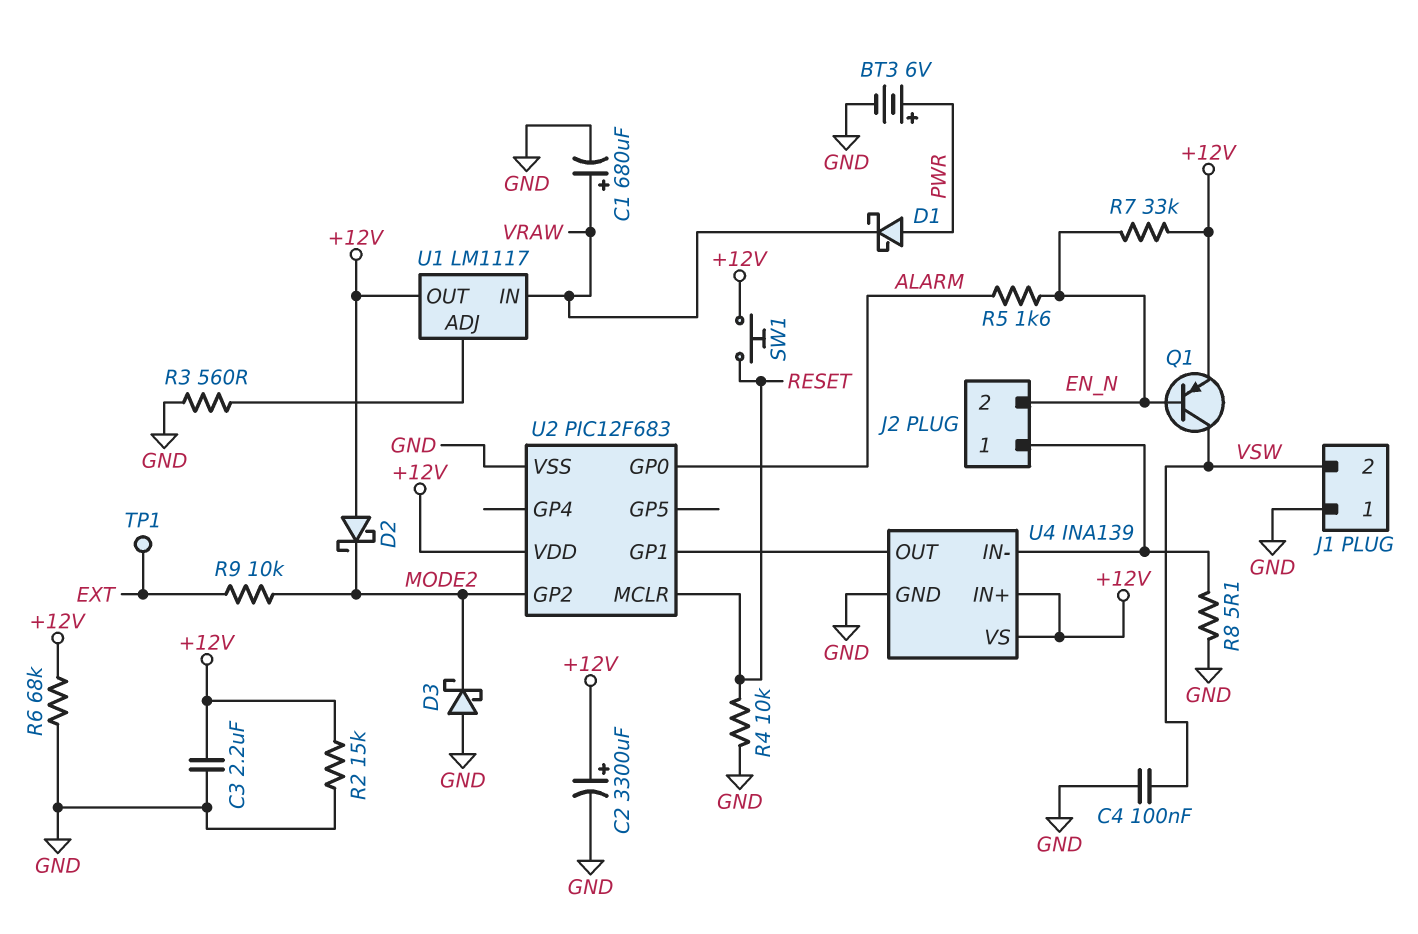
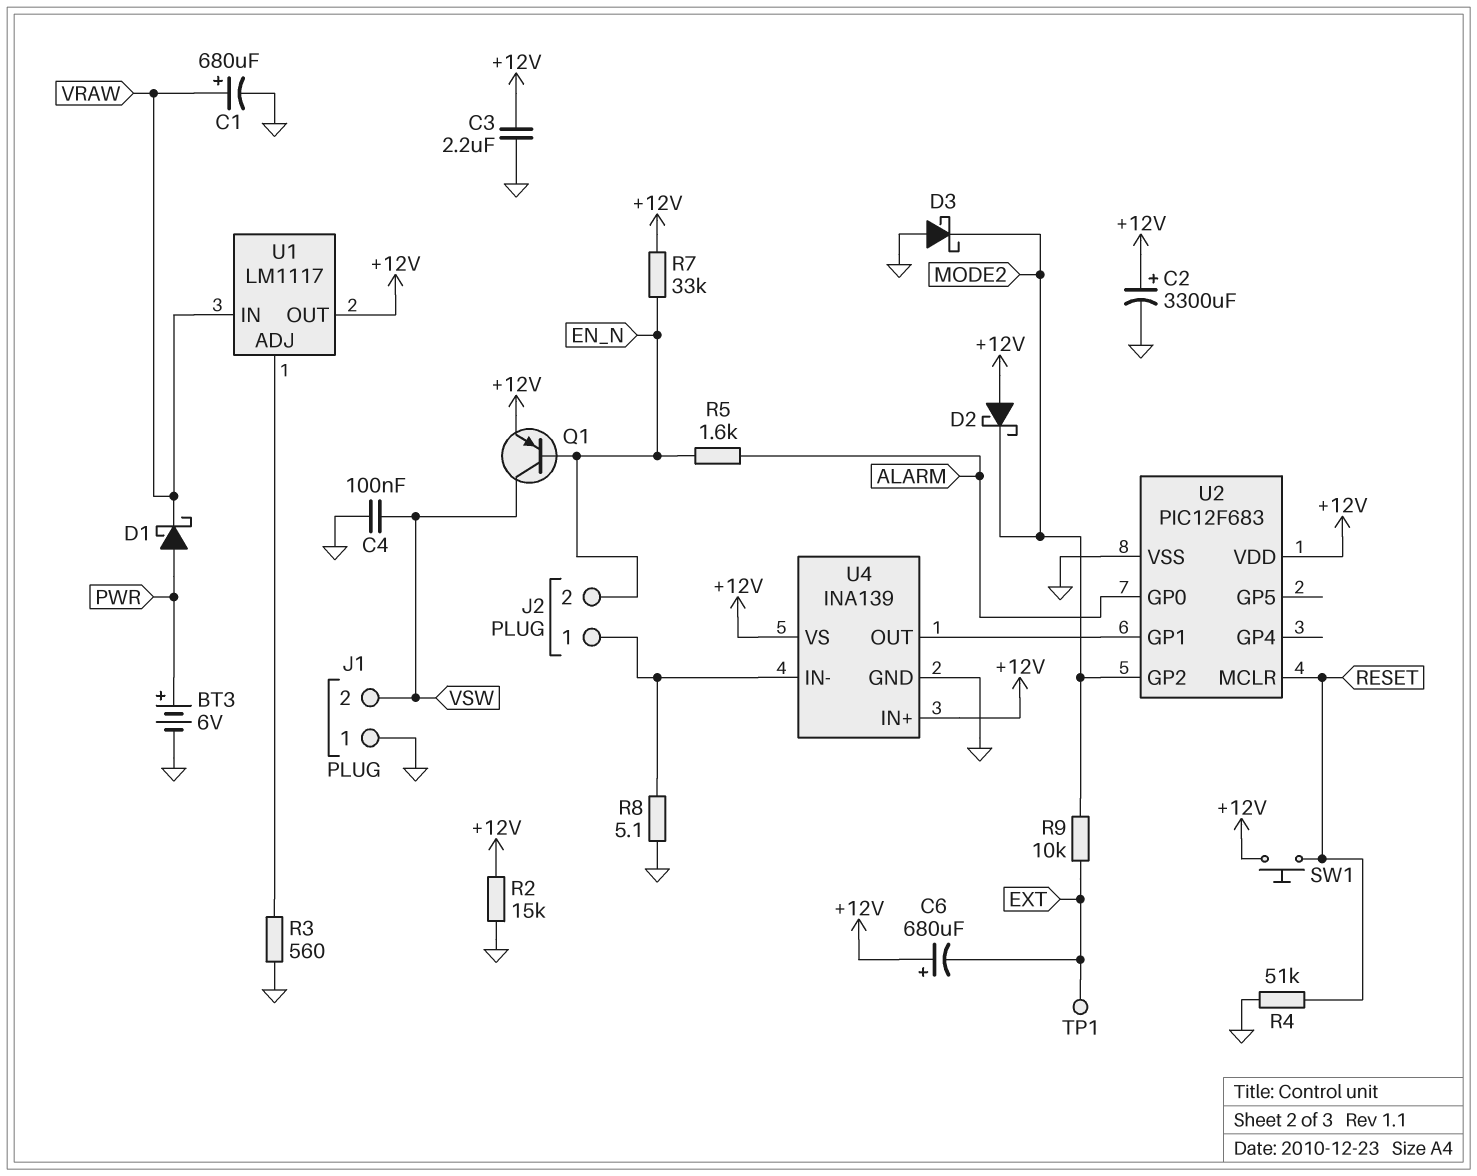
C6: none -> 680uF (plus +12V, minus EXT)
R4: 10k (GND, RESET) -> 51k (GND, RESET)
R6: 68k (+12V, GND) -> none

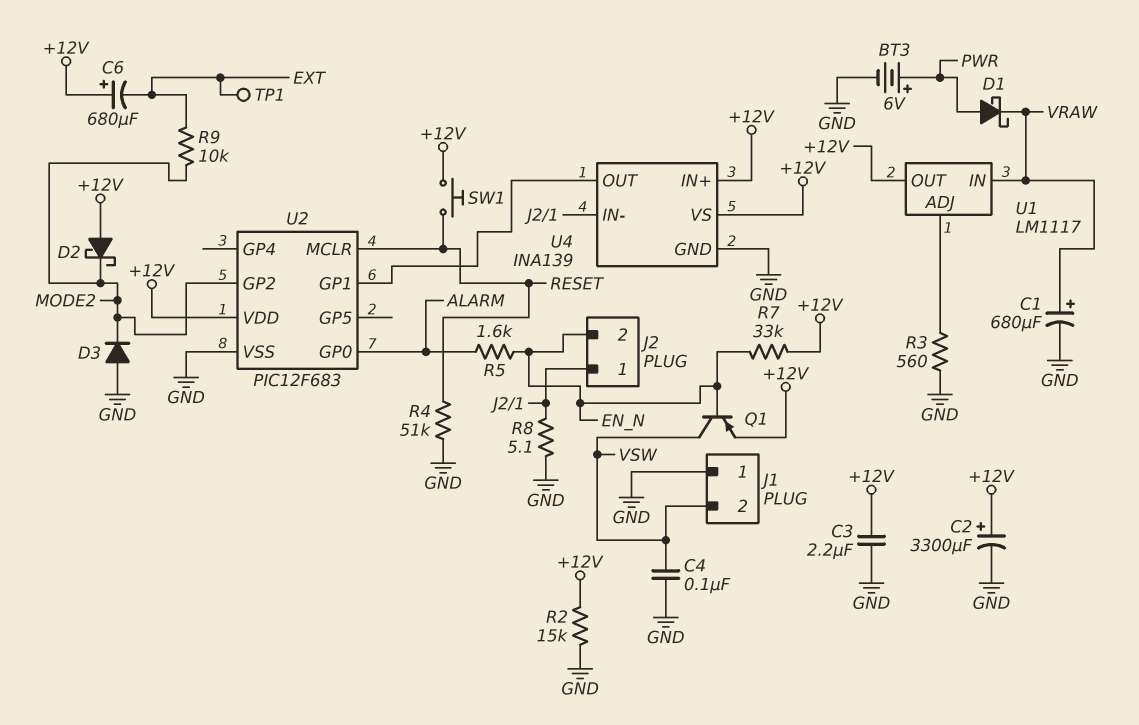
D3: schottky (A GND, K MODE2) -> diode (A GND, K MODE2)

